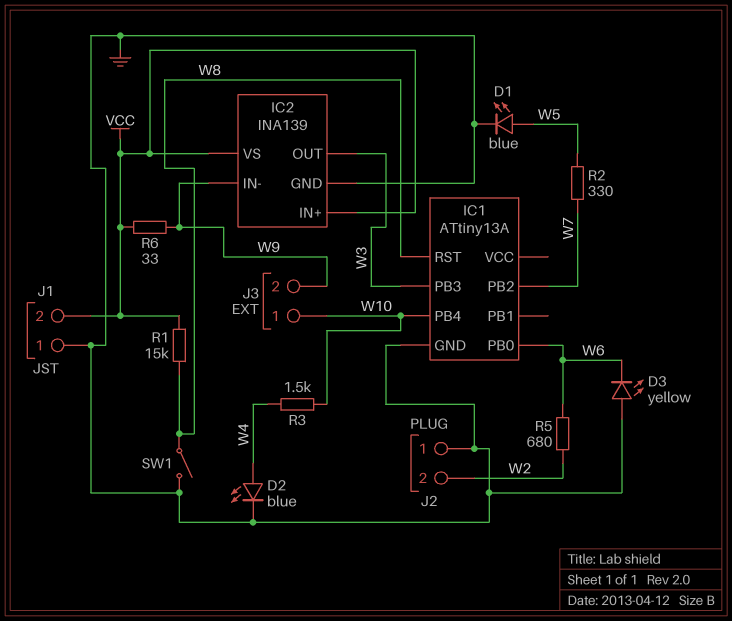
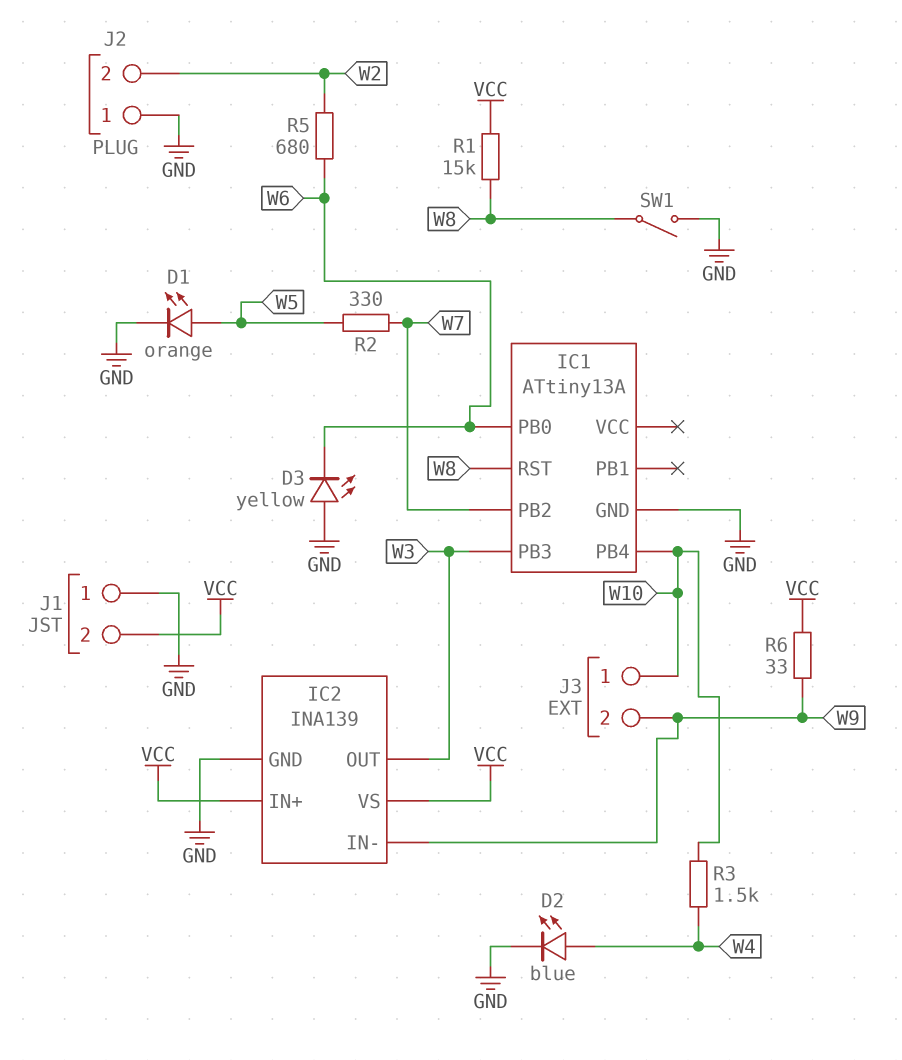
D1: LED blue (A W5, K GND) -> LED orange (A W5, K GND)

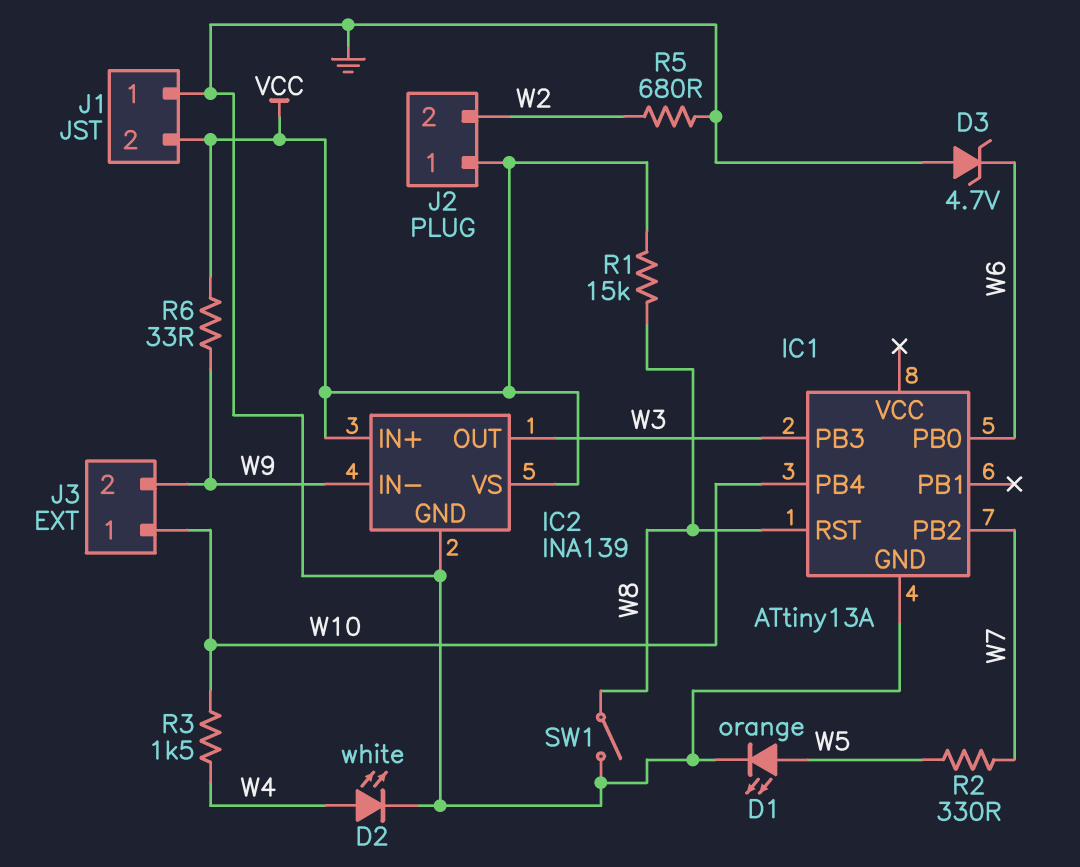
D2: LED blue (A W4, K GND) -> LED white (A W4, K GND)
D3: LED yellow (A GND, K W6) -> zener 4.7V (A GND, K W6)
J2 pin 1: GND -> VCC
R5: 680 (W2, W6) -> 680 (GND, W2)

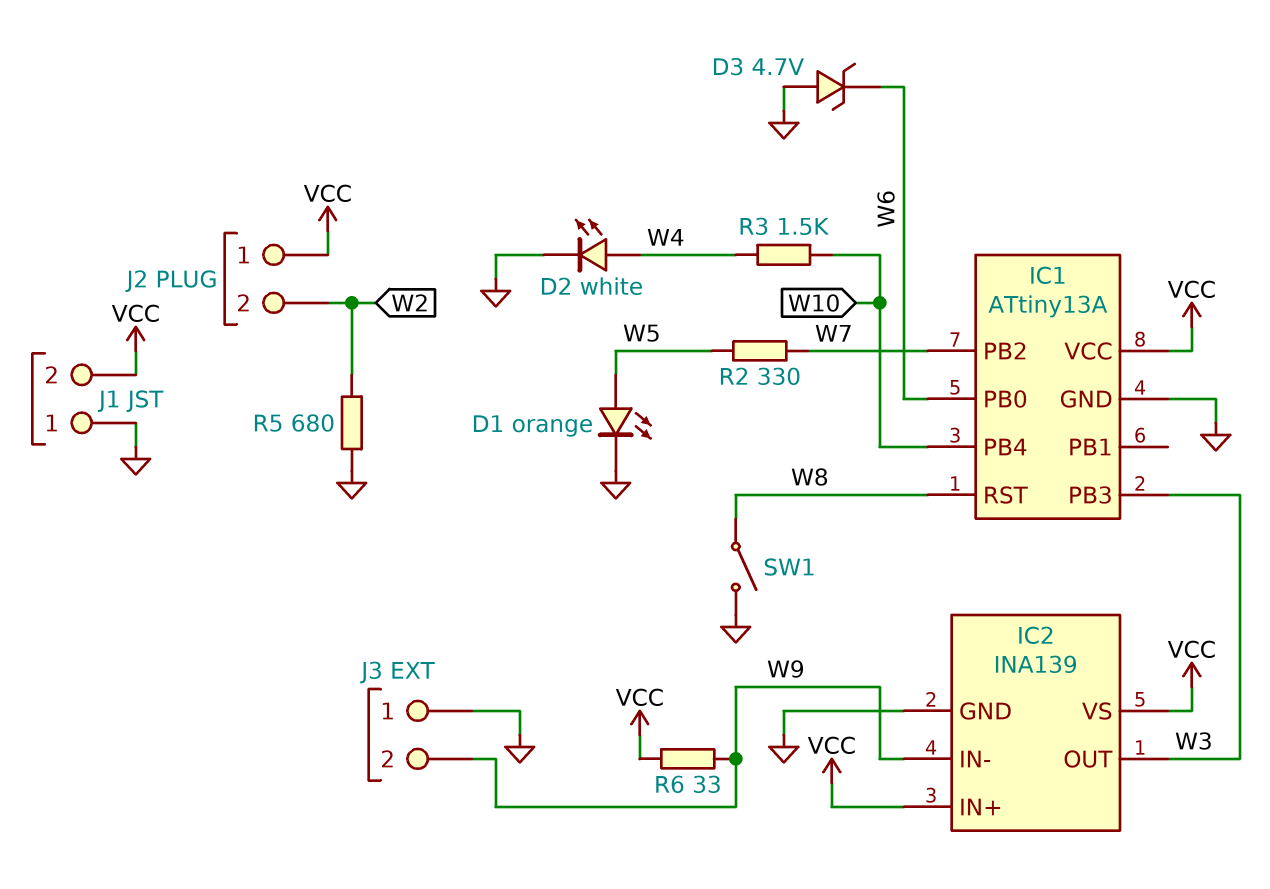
IC1 pin VCC: none -> VCC
J3 pin 1: W10 -> GND
R1: 15k (VCC, W8) -> none

